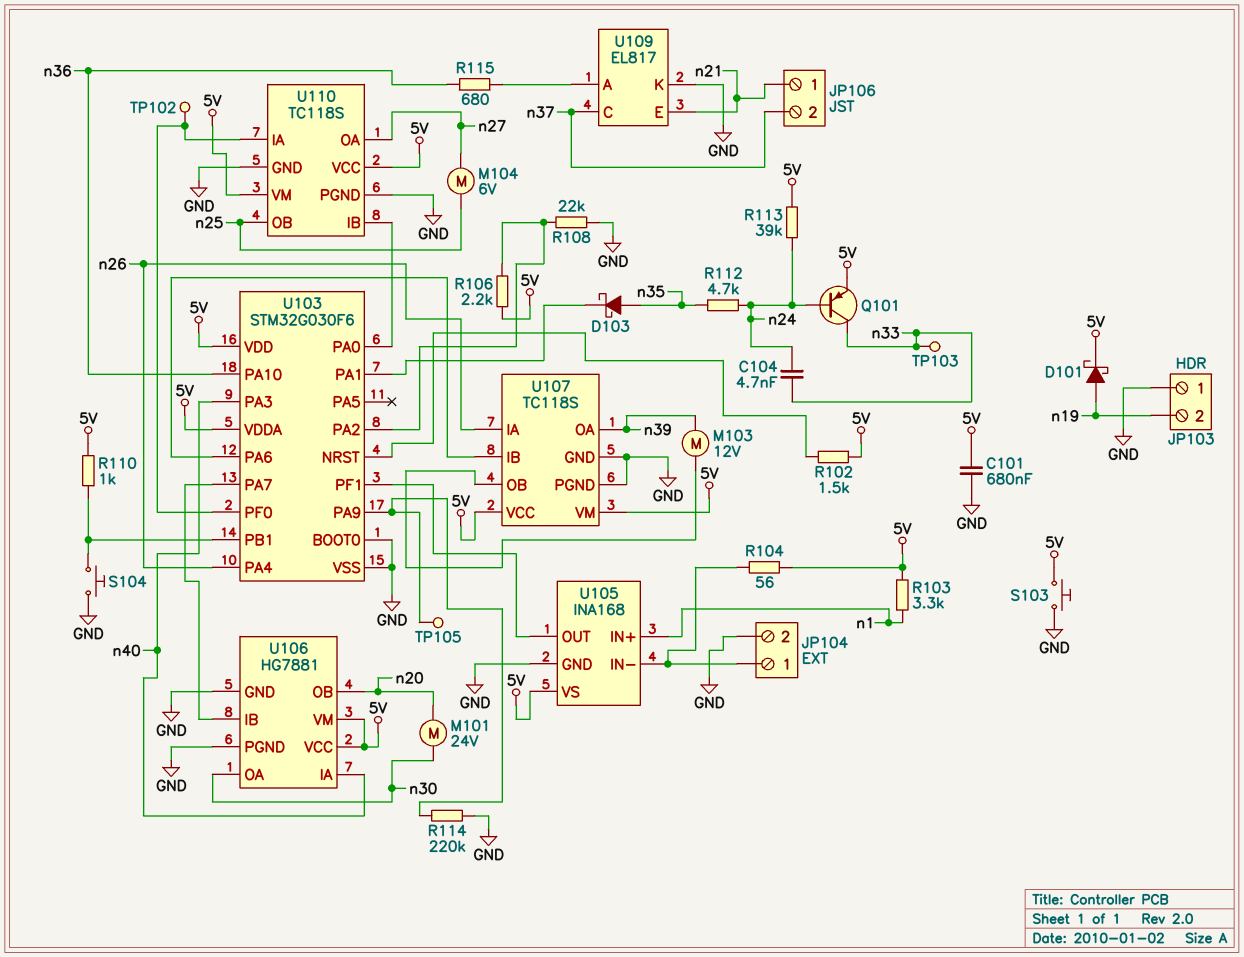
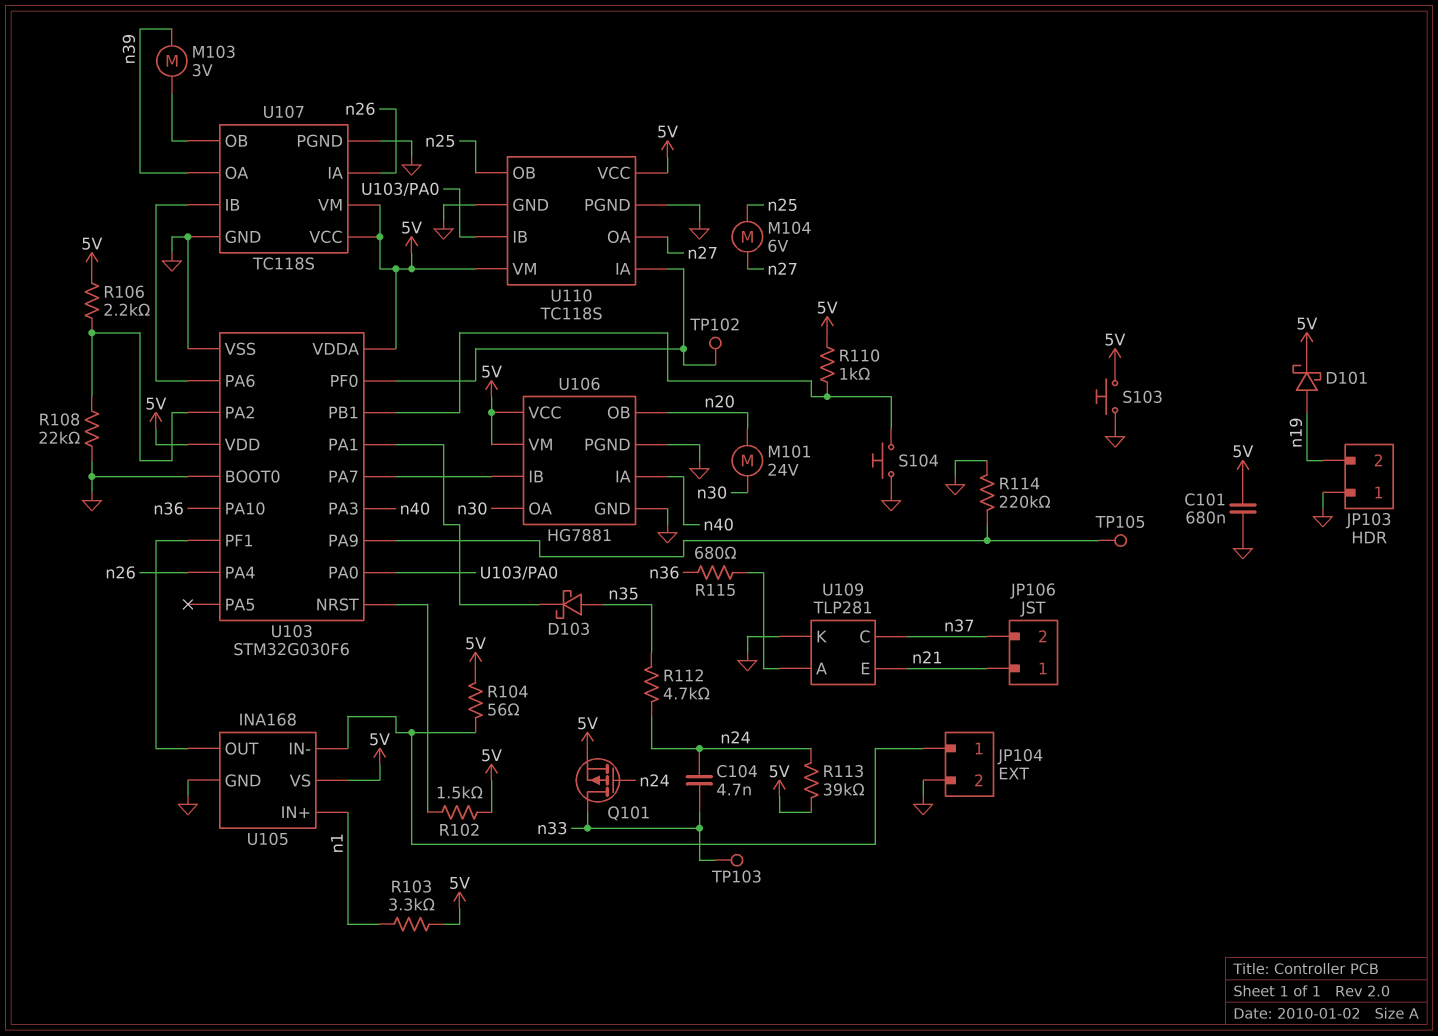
M103: motor 12V (U107/OB, n39) -> motor 3V (U107/OB, n39)
Q101: PNP (B n24, C n33, E 5V) -> PMOS (G n24, D n33, S 5V)
U109: EL817 -> TLP281

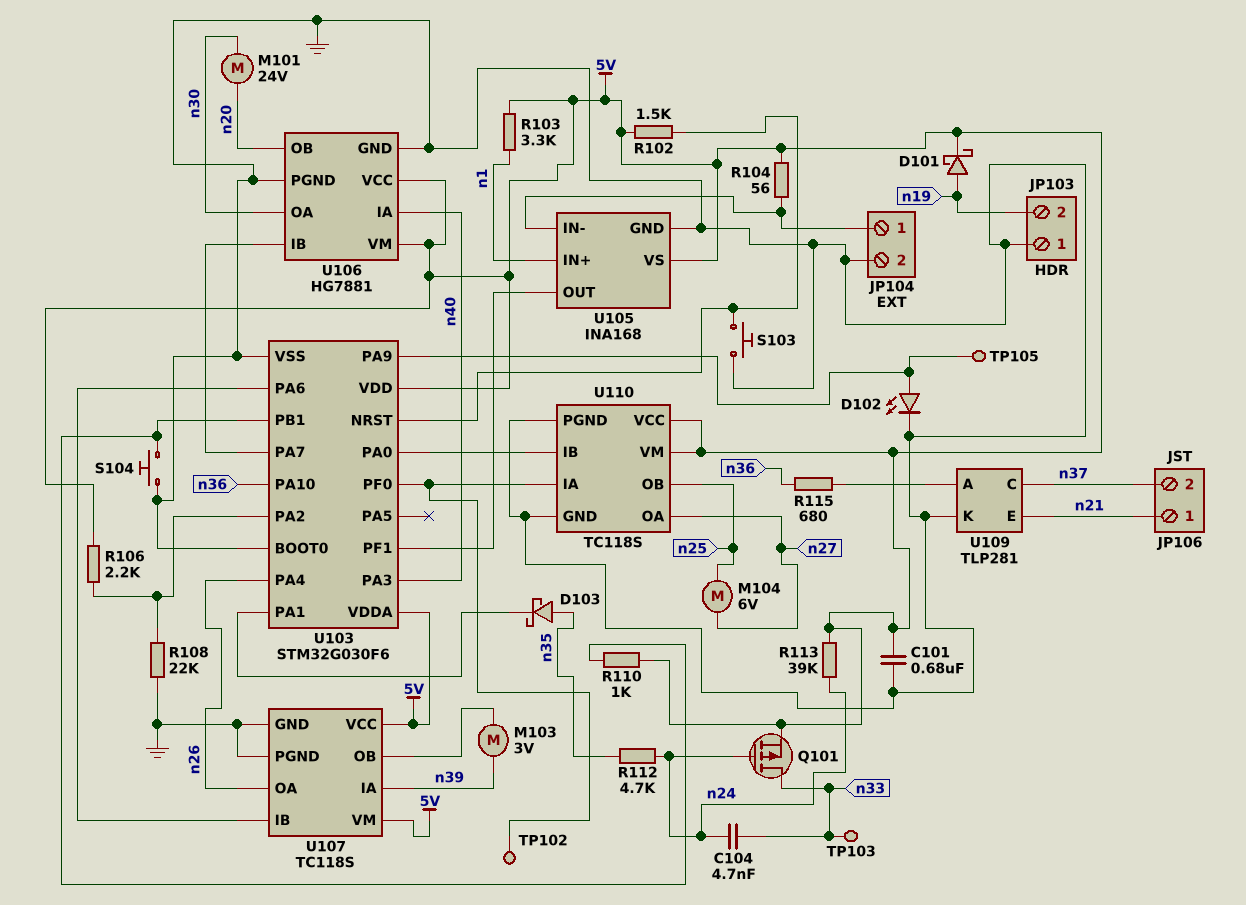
D102: none -> LED (A U103/PA9, K GND)
R114: 220k (GND, U103/PA9) -> none
S103: button (5V, GND) -> button (GND, U103/NRST)
U107 pin IA: n26 -> n39
U107 pin OA: n39 -> n26

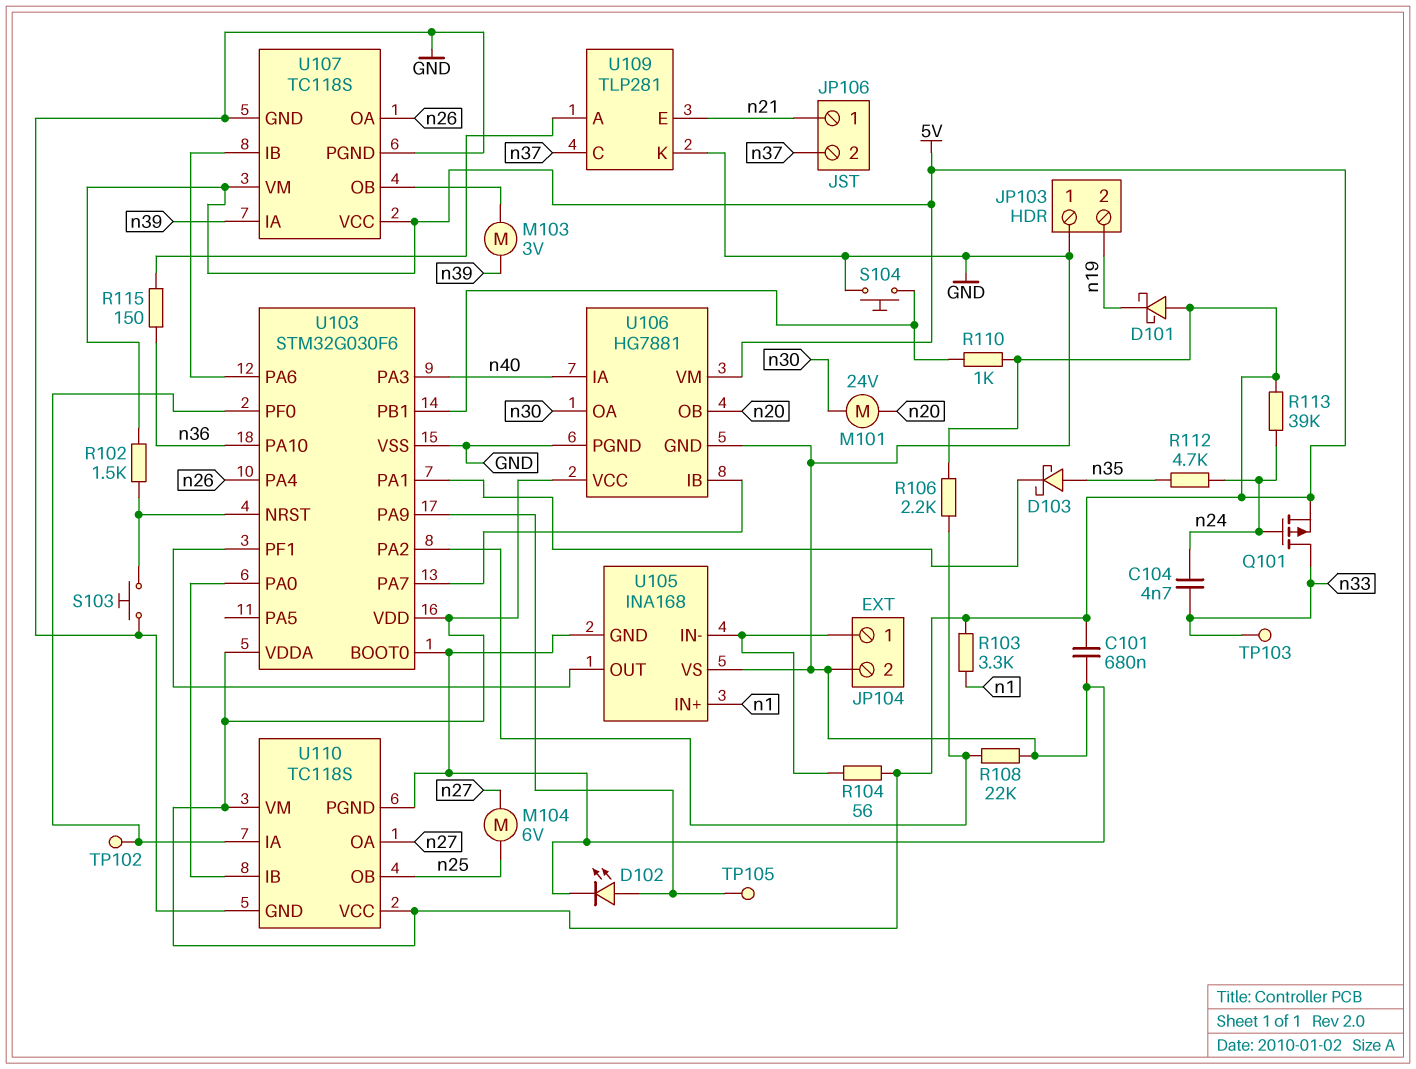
D101: schottky (A n19, K 5V) -> schottky (A 5V, K n19)
R115: 680 (U109/A, n36) -> 150 (U109/A, n36)
U105 pin VS: 5V -> GND

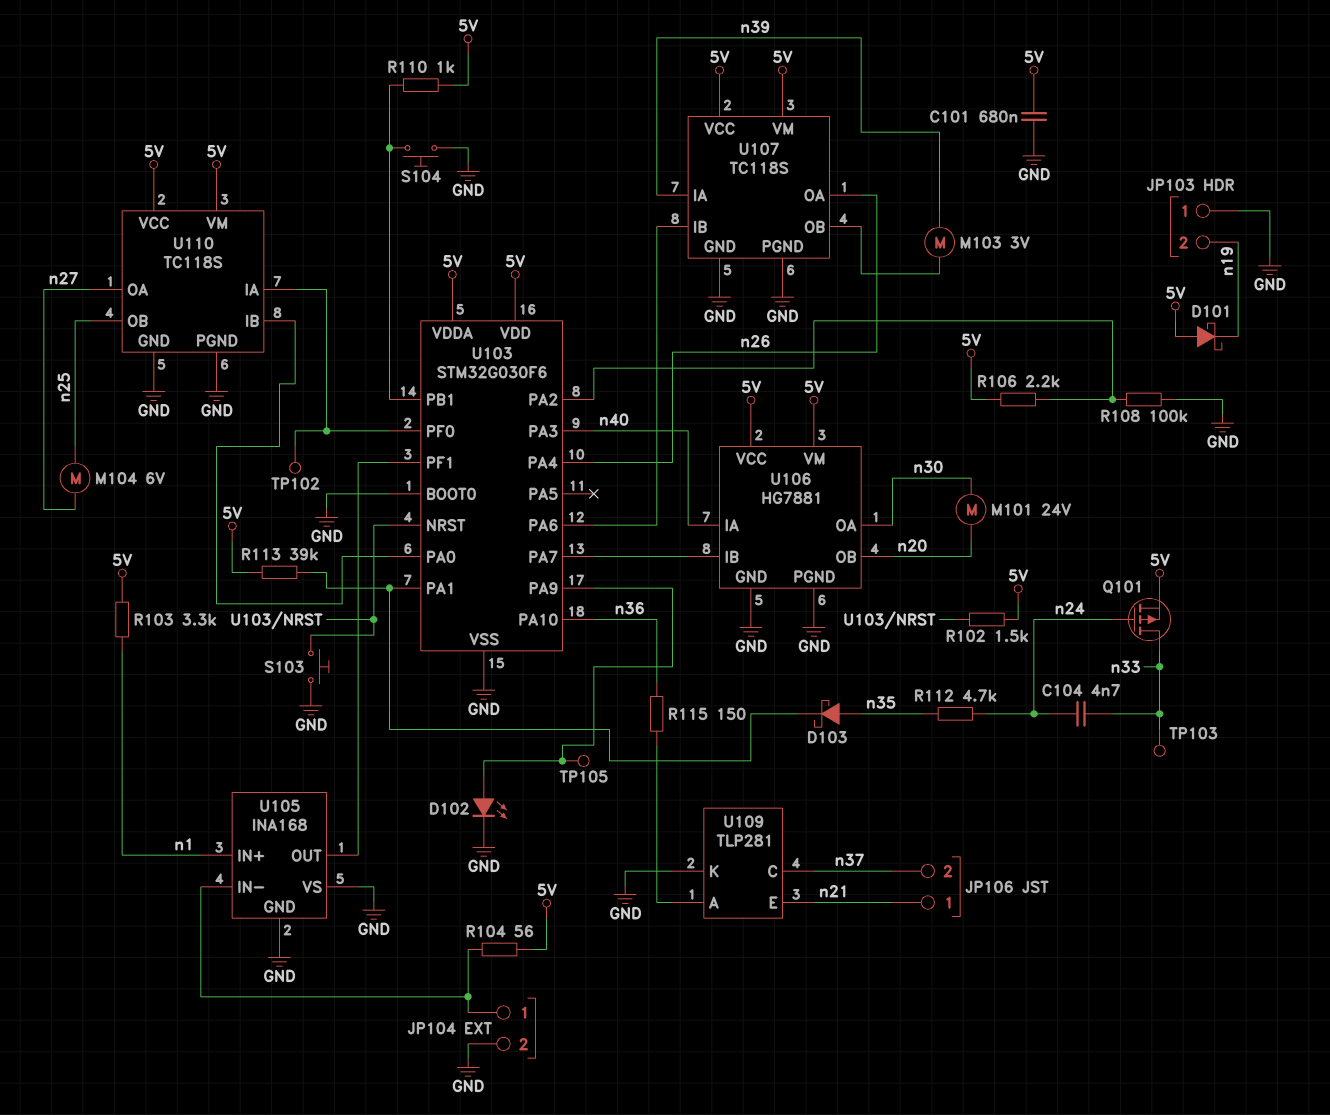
R108: 22k (GND, U103/PA2) -> 100k (GND, U103/PA2)
R113: 39k (5V, n24) -> 39k (5V, U103/PA1)

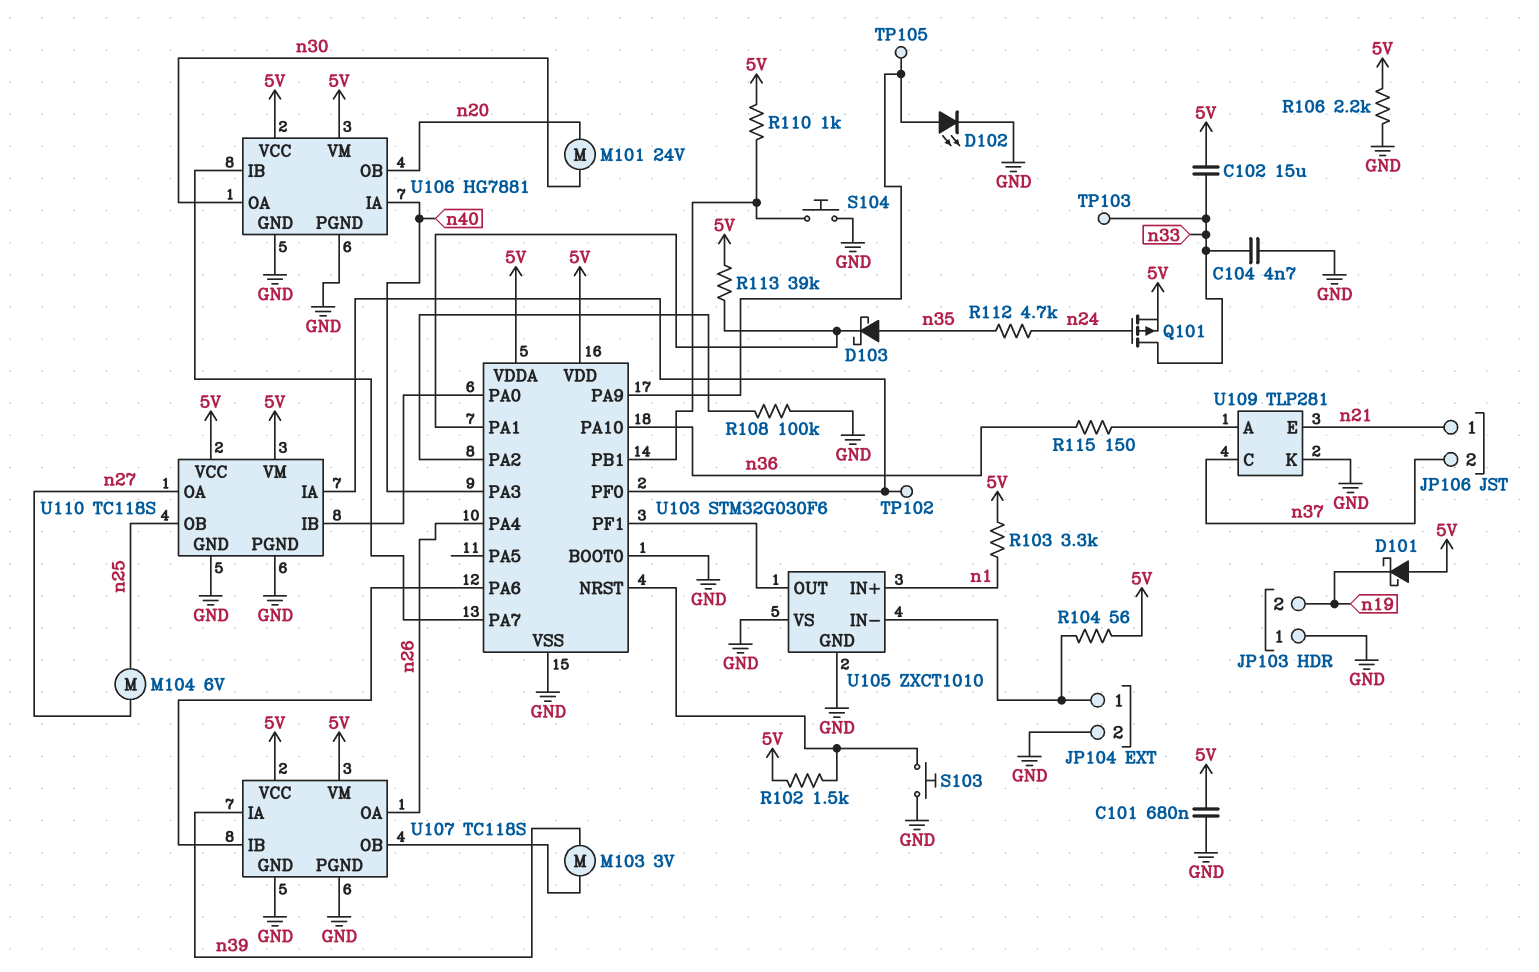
C102: none -> 15uF (5V, n33)
C104: 4.7nF (n24, n33) -> 4.7nF (GND, n33)
R106: 2.2k (5V, U103/PA2) -> 2.2k (5V, GND)
U105: INA168 -> ZXCT1010

